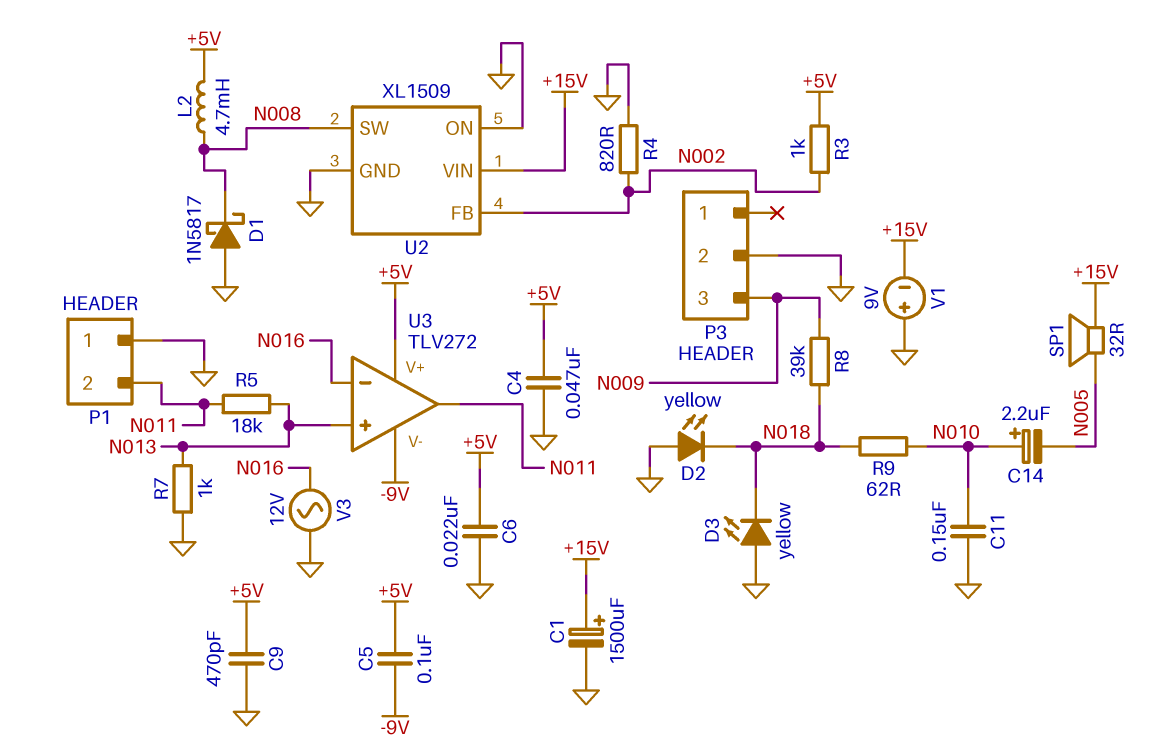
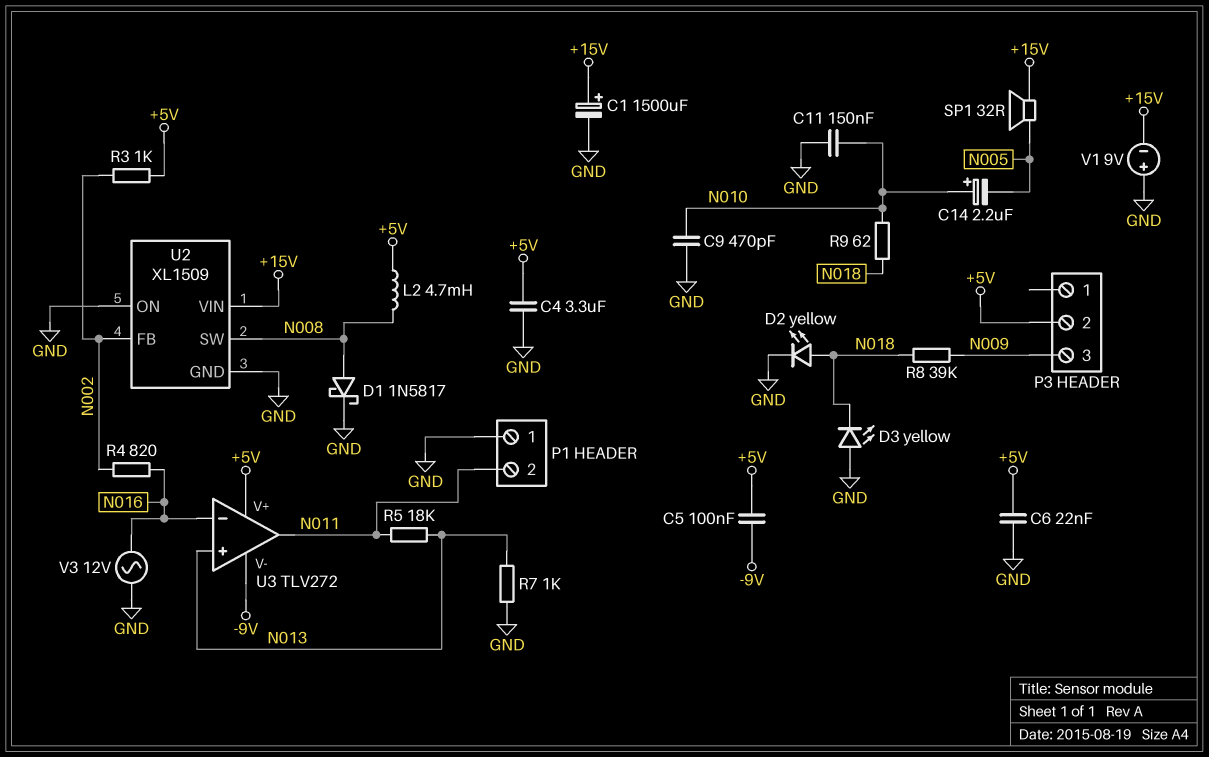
C4: 47nF (+5V, GND) -> 3.3uF (+5V, GND)
C9: 470pF (+5V, GND) -> 470pF (GND, N010)
D1: schottky 1N5817 (A GND, K N008) -> schottky 1N5817 (A N008, K GND)
D2: LED yellow (A GND, K N018) -> LED yellow (A N018, K GND)
P3 pin 2: GND -> +5V
R4: 820 (GND, N002) -> 820 (N002, N016)

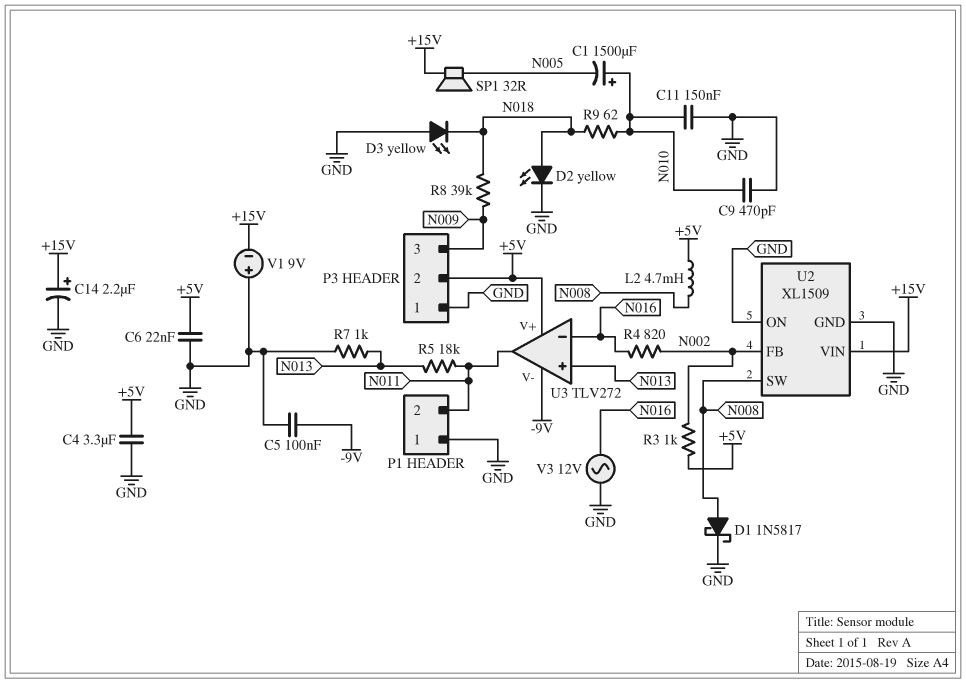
C1: 1500uF (plus +15V, minus GND) -> 1500uF (plus N010, minus N005)
C5: 100nF (+5V, -9V) -> 100nF (-9V, GND)
C14: 2.2uF (plus N010, minus N005) -> 2.2uF (plus +15V, minus GND)
P3 pin 1: none -> GND

